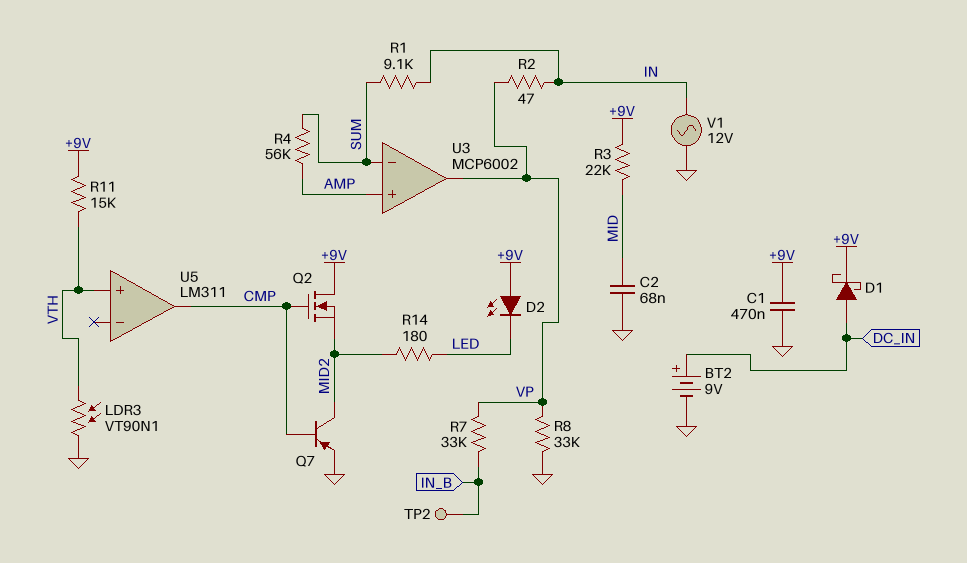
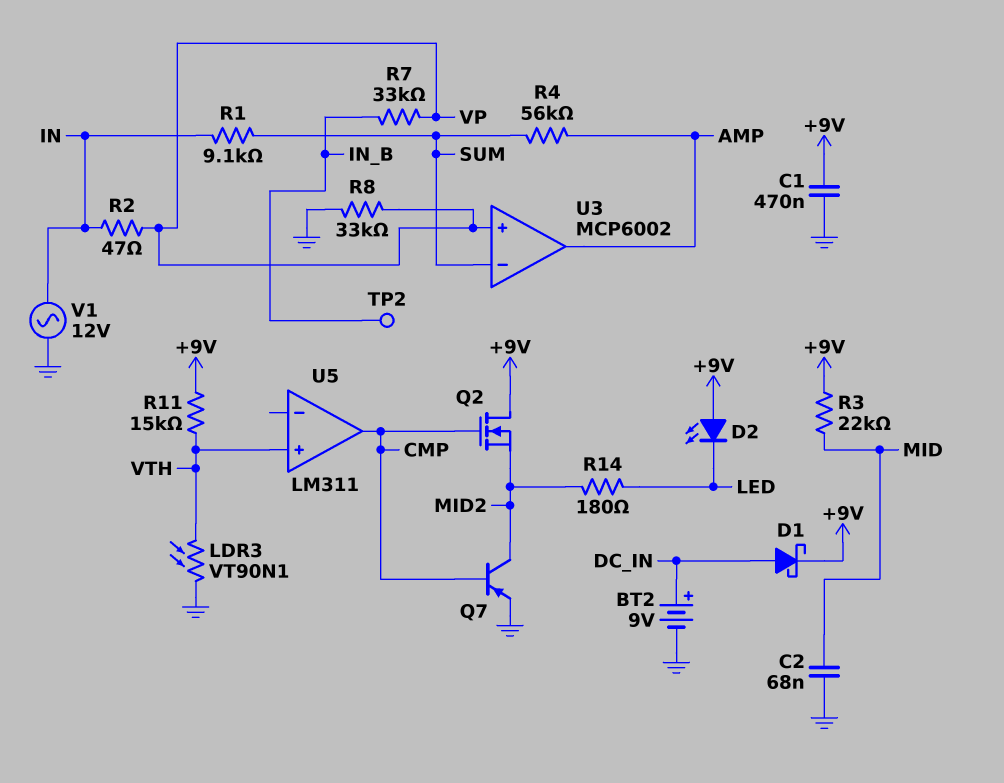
U3 pin in+: AMP -> VP
U3 pin out: VP -> AMP

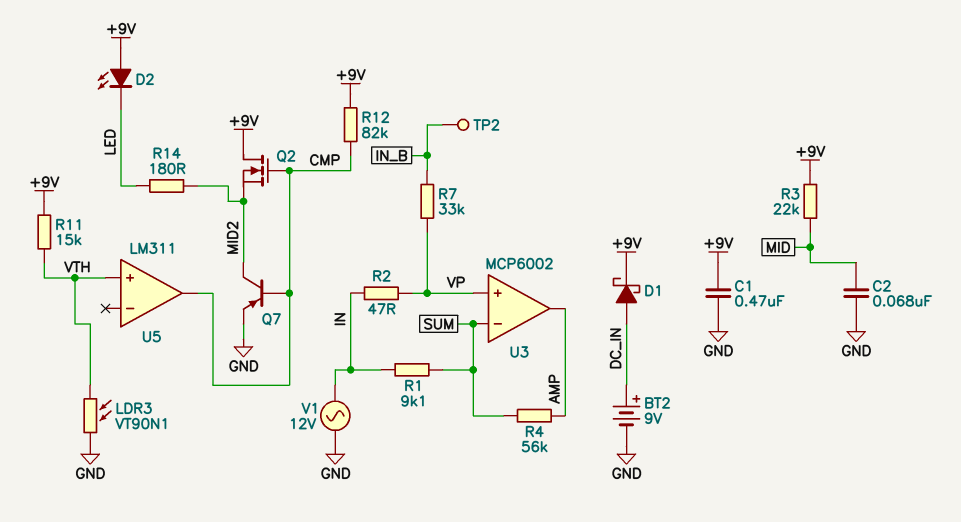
R8: 33k (GND, VP) -> none
R12: none -> 82k (+9V, CMP)

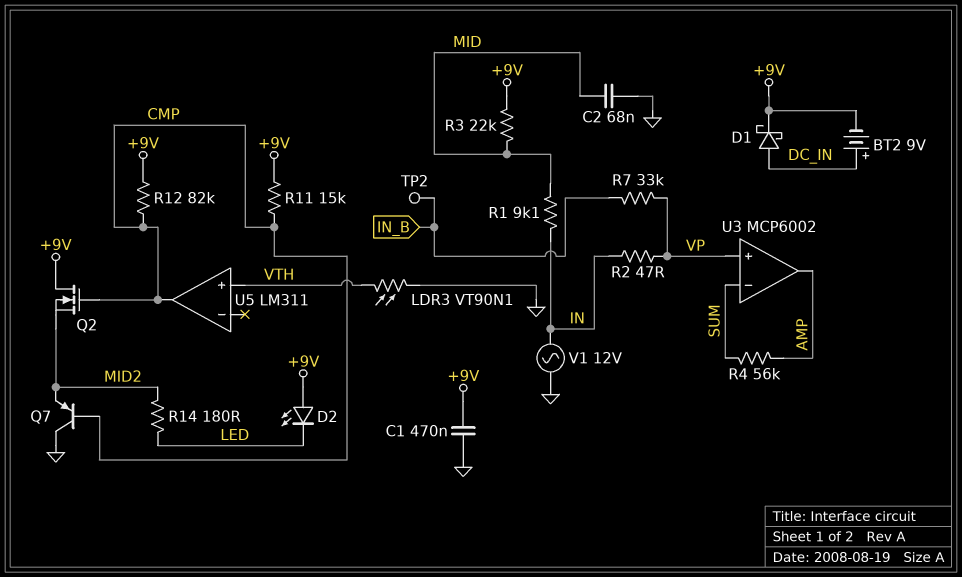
BT2: 9V (plus DC_IN, minus GND) -> 9V (plus DC_IN, minus +9V)
Q7: PNP (B CMP, C MID2, E GND) -> PNP (B CMP, C GND, E MID2)
R1: 9.1k (IN, SUM) -> 9.1k (IN, MID)
R11: 15k (+9V, VTH) -> 15k (+9V, CMP)

